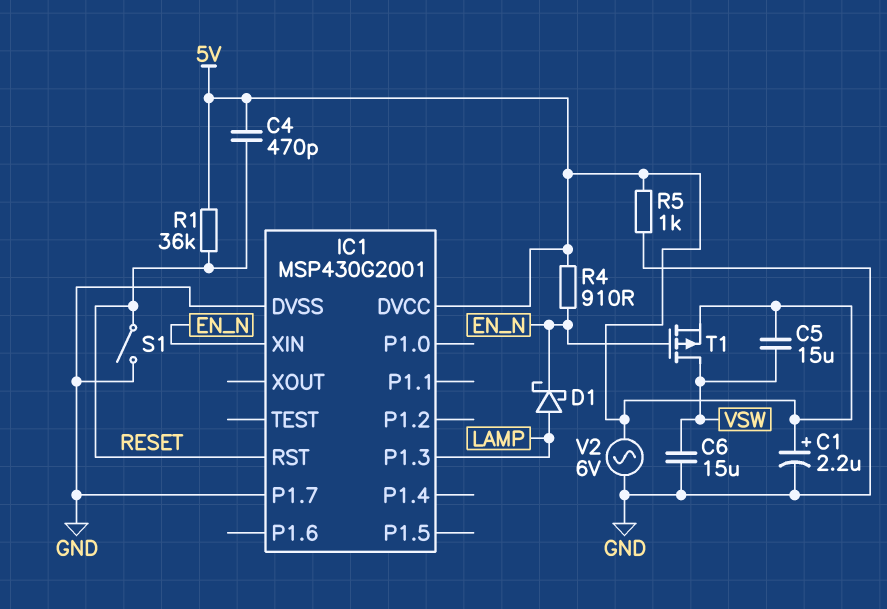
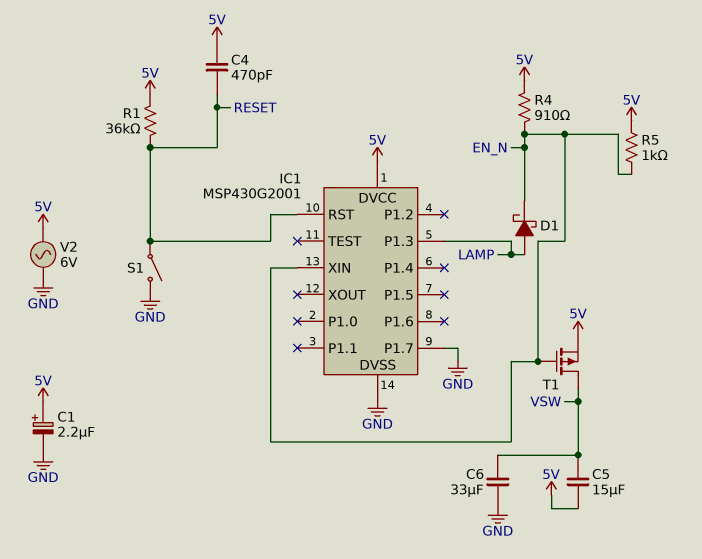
C6: 15uF (GND, VSW) -> 33uF (GND, VSW)
R5: 1k (5V, GND) -> 1k (5V, EN_N)

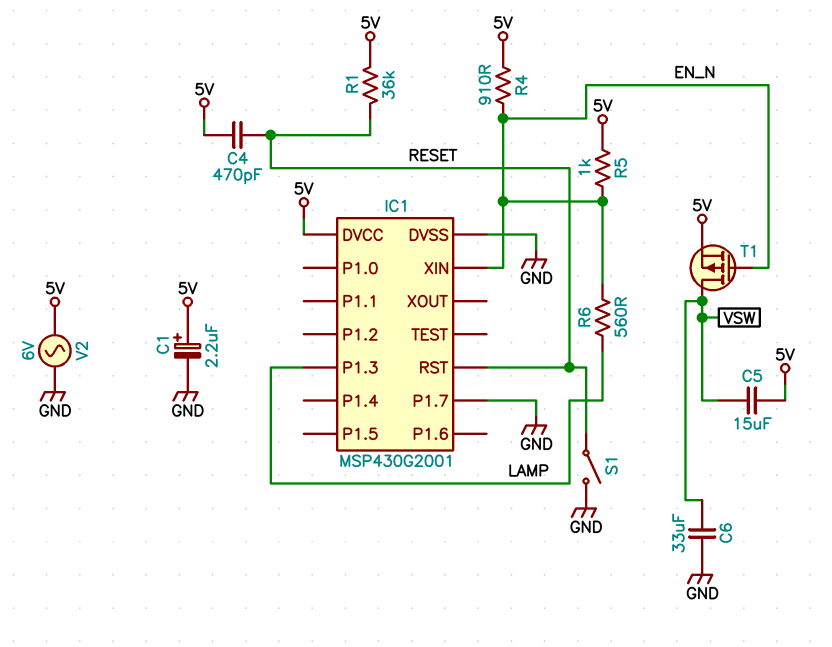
D1: schottky (A LAMP, K EN_N) -> none
R6: none -> 560 (EN_N, LAMP)

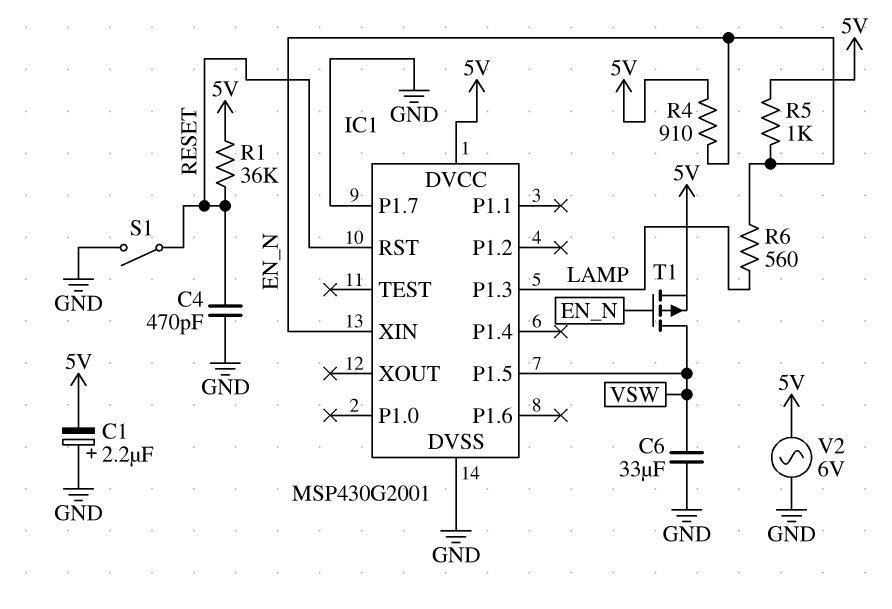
C1: 2.2uF (plus 5V, minus GND) -> 2.2uF (plus GND, minus 5V)
C4: 470pF (5V, RESET) -> 470pF (GND, RESET)
C5: 15uF (5V, VSW) -> none
IC1 pin P1.5: none -> VSW

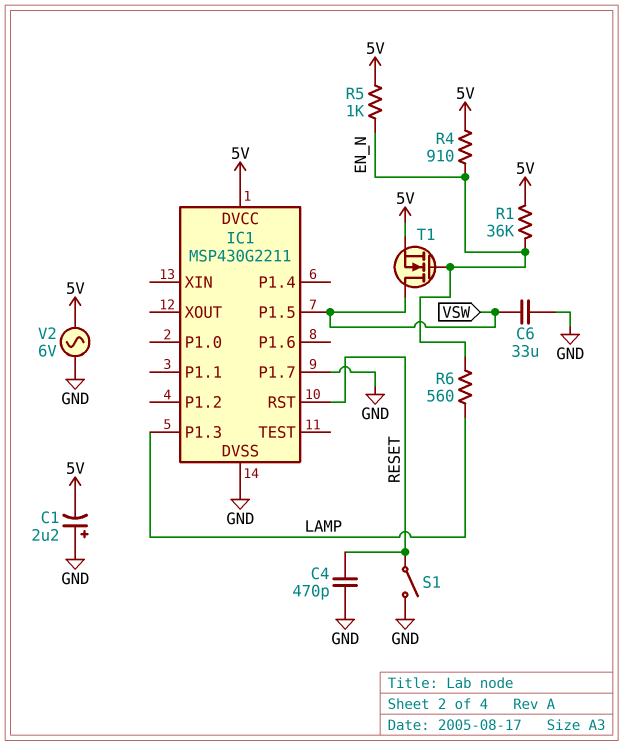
IC1: MSP430G2001 -> MSP430G2211
IC1 pin XIN: EN_N -> none
R1: 36k (5V, RESET) -> 36k (5V, EN_N)
T1: PMOS (G EN_N, D VSW, S 5V) -> NMOS (G EN_N, D VSW, S 5V)

